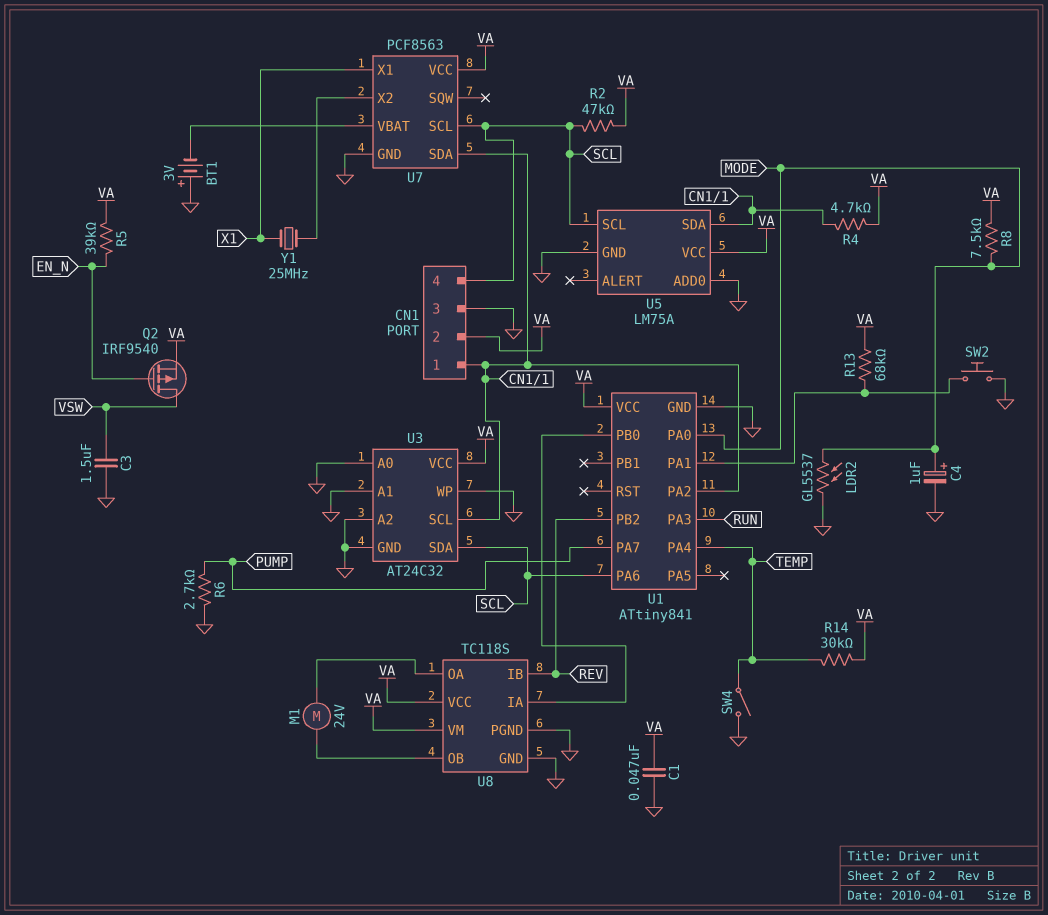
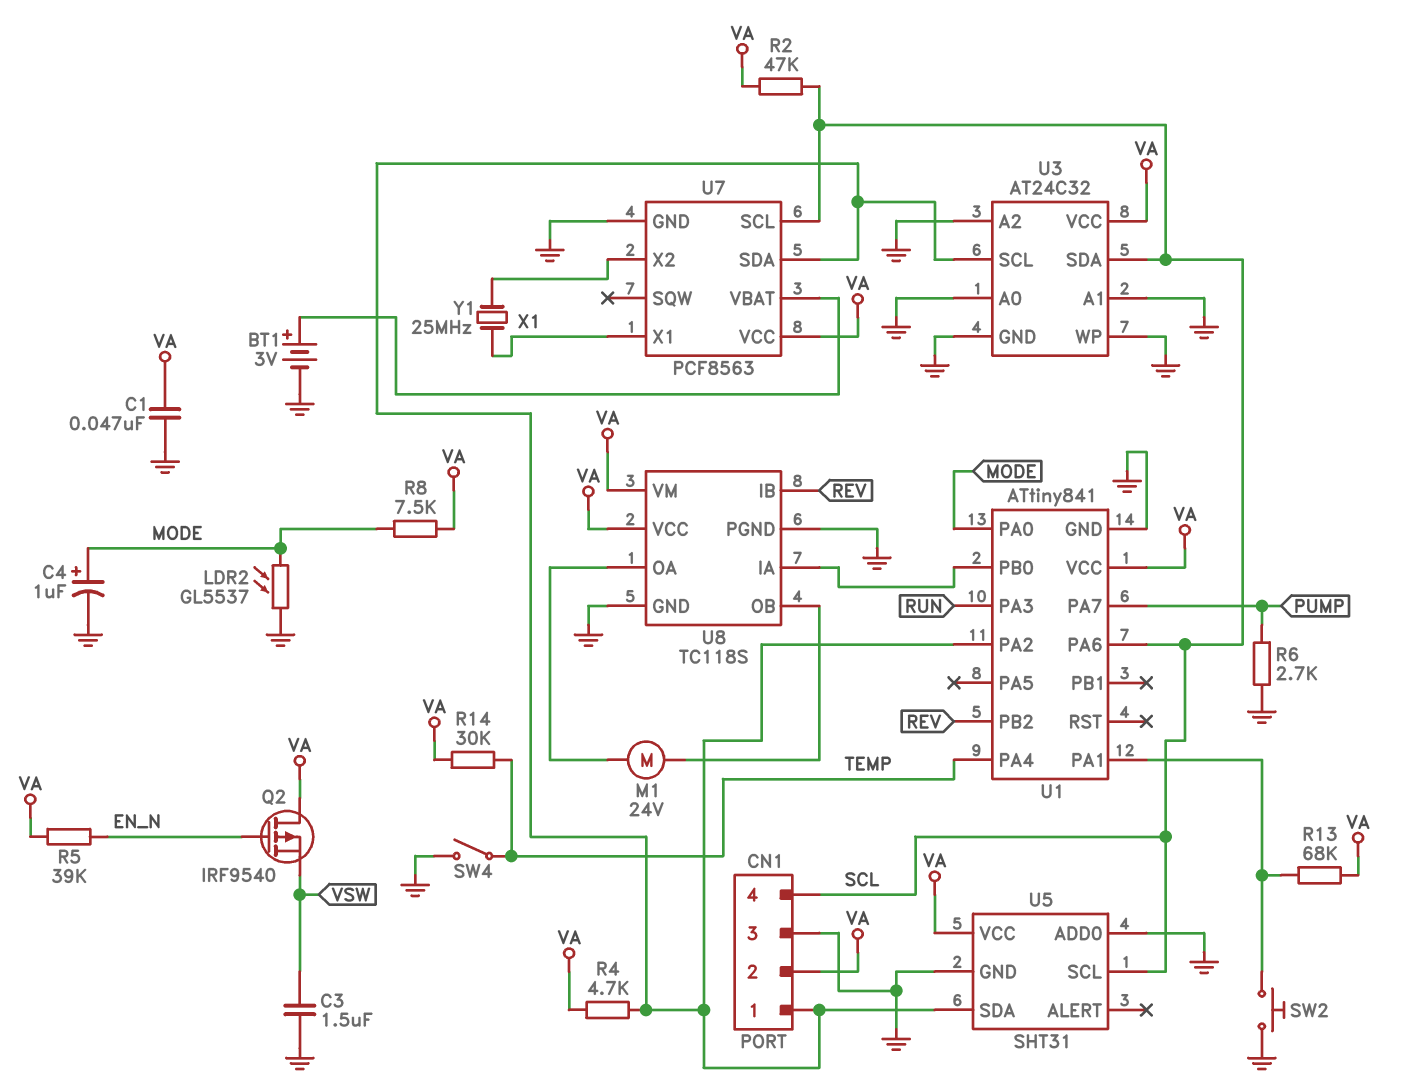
BT1: 3V (plus GND, minus U7/VBAT) -> 3V (plus U7/VBAT, minus GND)
Q2: PMOS IRF9540 (G EN_N, D VSW, S VA) -> PMOS IRF9540 (G EN_N, D VA, S VSW)
U5: LM75A -> SHT31

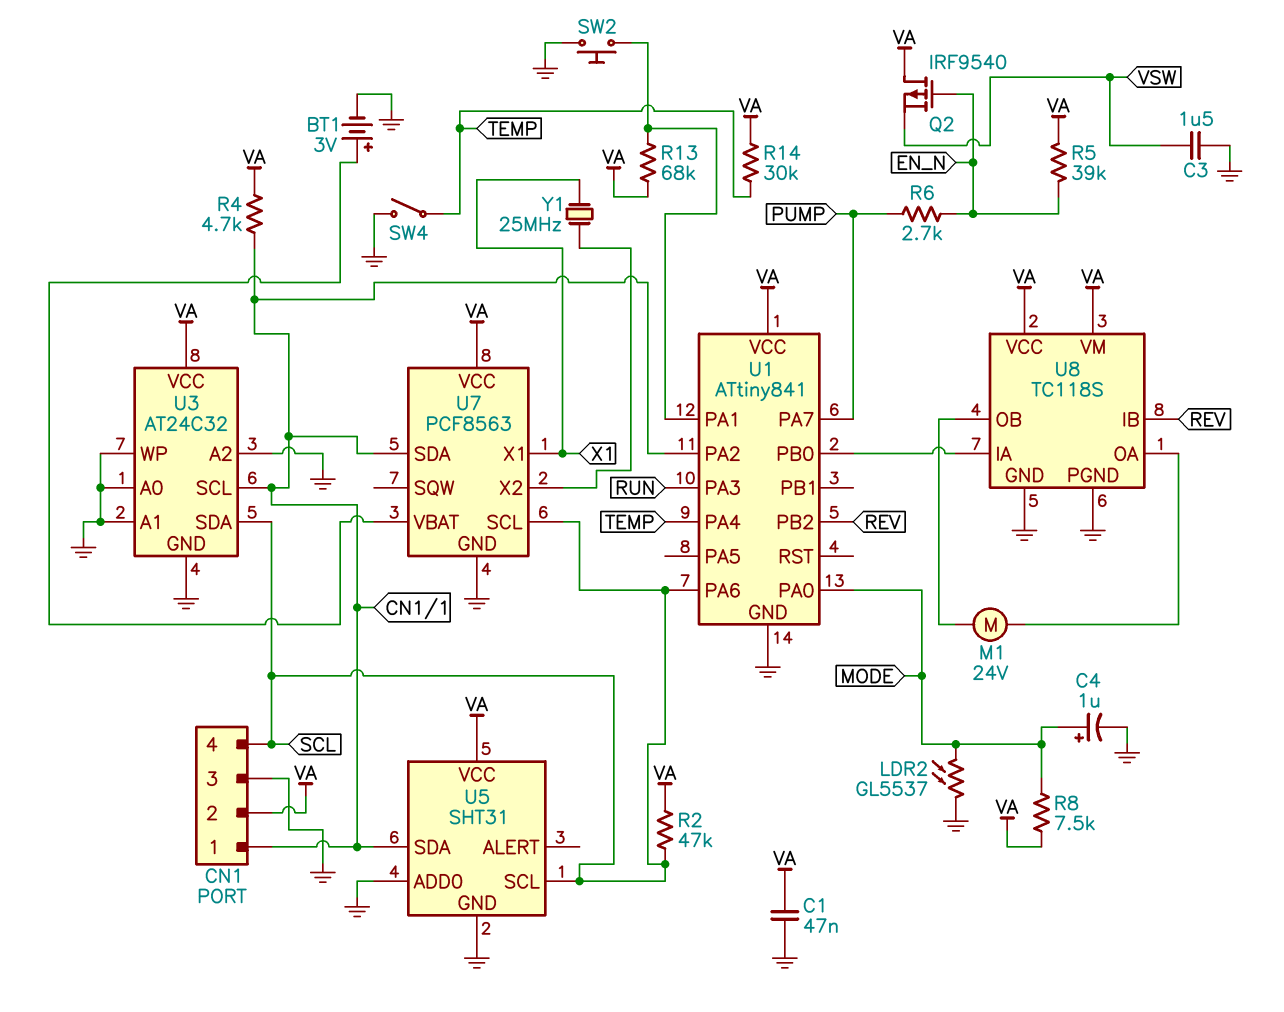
R6: 2.7k (GND, PUMP) -> 2.7k (EN_N, PUMP)

